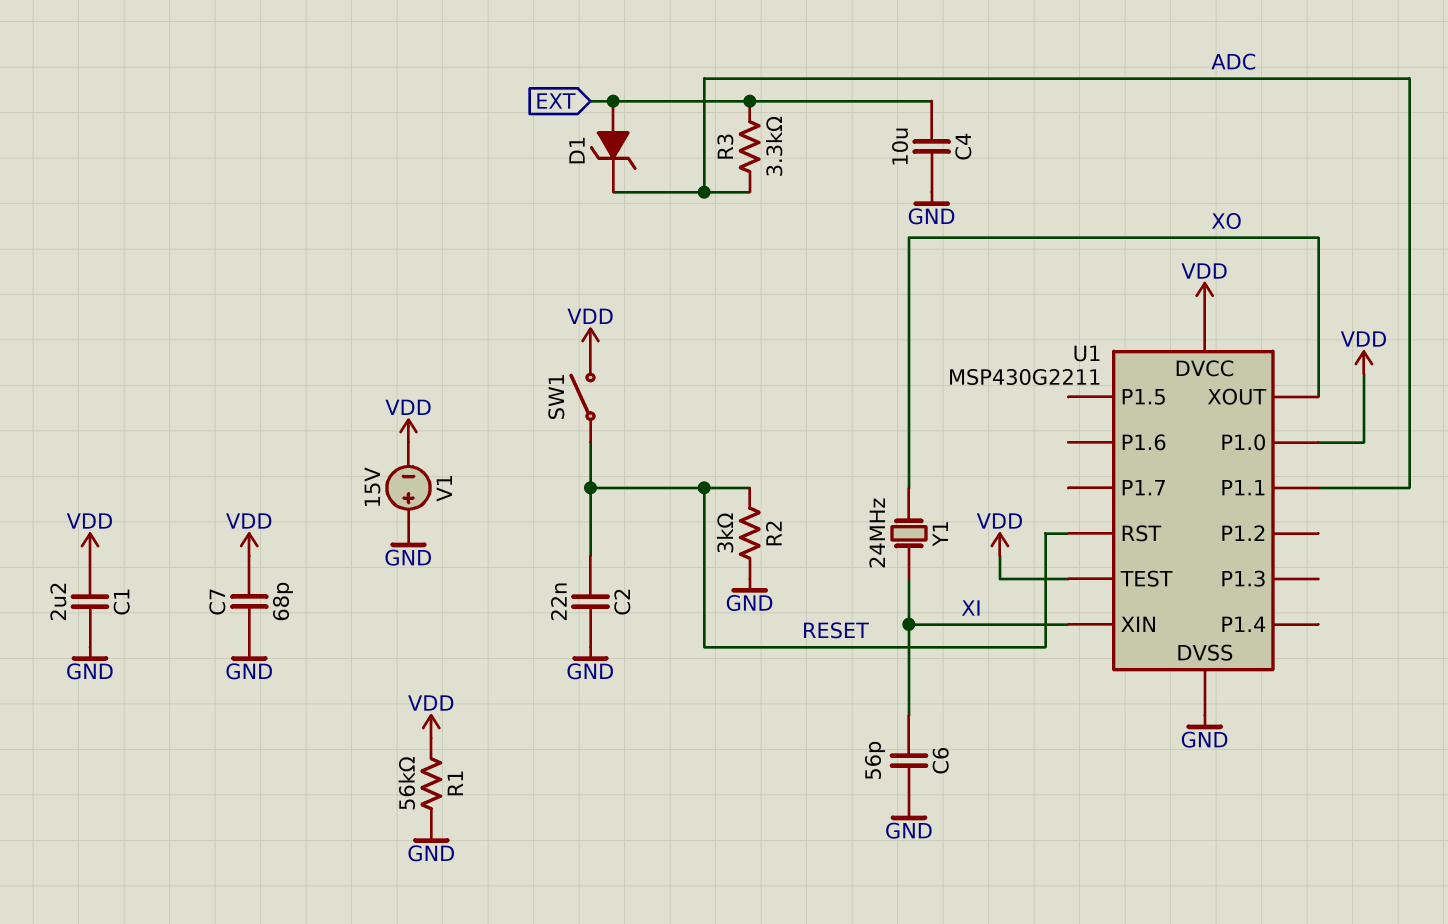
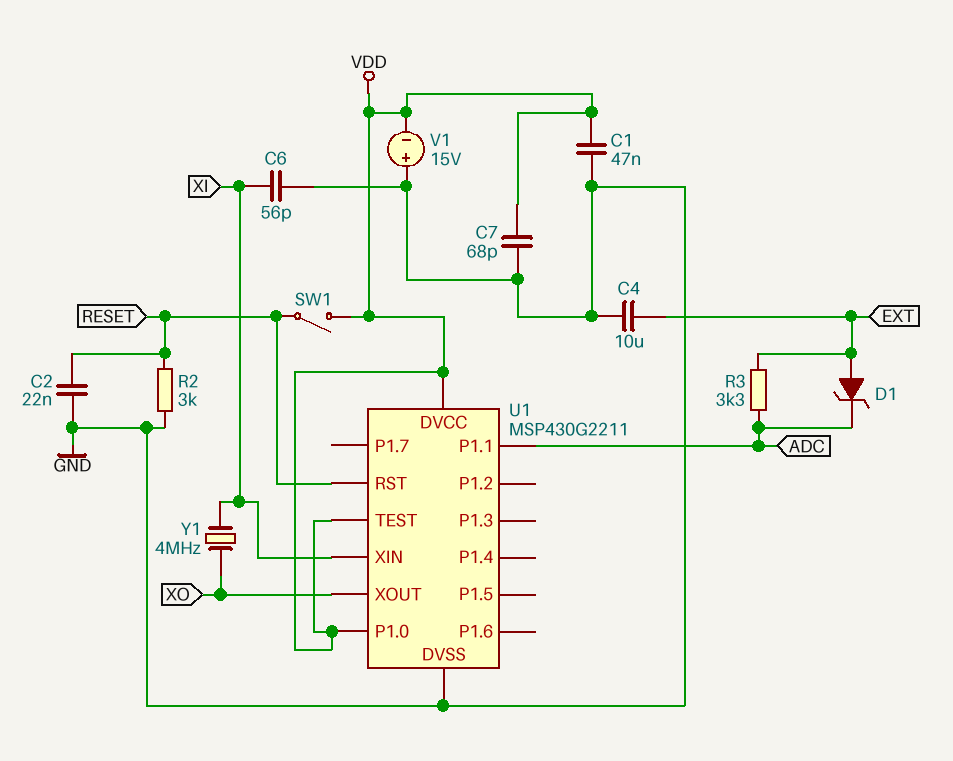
C1: 2.2uF (GND, VDD) -> 47nF (GND, VDD)
R1: 56k (GND, VDD) -> none
Y1: 24MHz (XI, XO) -> 4MHz (XI, XO)

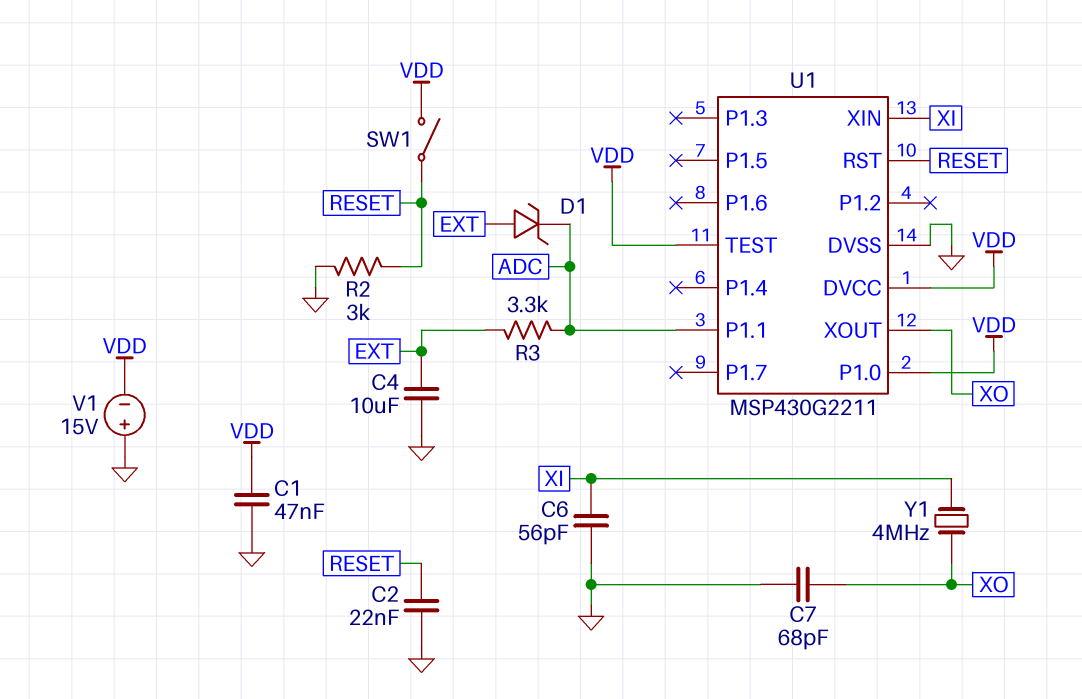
C7: 68pF (GND, VDD) -> 68pF (GND, XO)

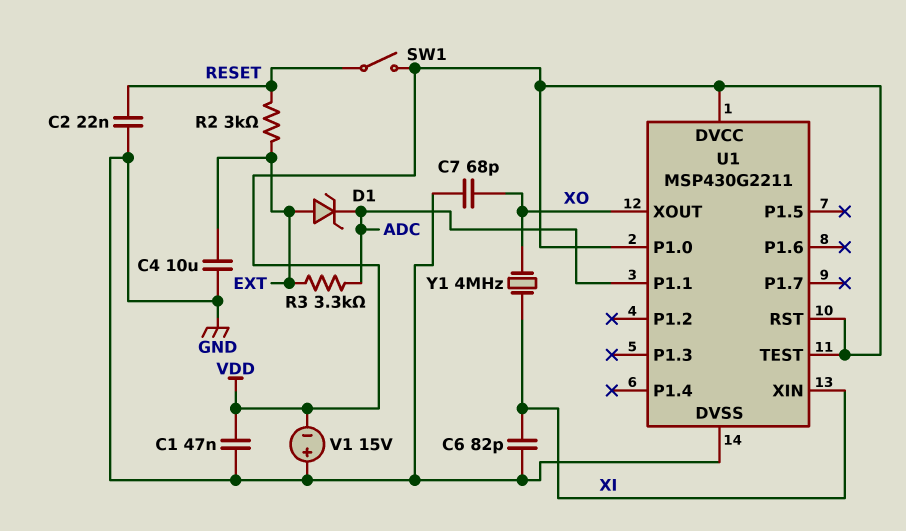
C6: 56pF (GND, XI) -> 82pF (GND, XI)
R2: 3k (GND, RESET) -> 3k (EXT, RESET)
U1 pin RST: RESET -> VDD

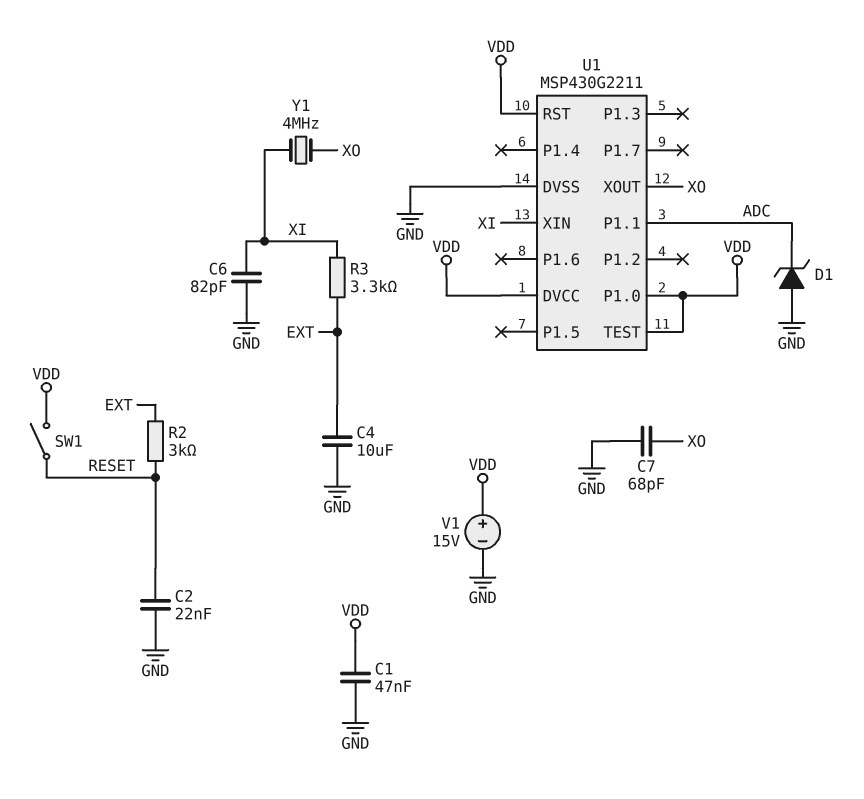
D1: zener (A EXT, K ADC) -> zener (A GND, K ADC)
R3: 3.3k (ADC, EXT) -> 3.3k (EXT, XI)
V1: 15V (plus GND, minus VDD) -> 15V (plus VDD, minus GND)

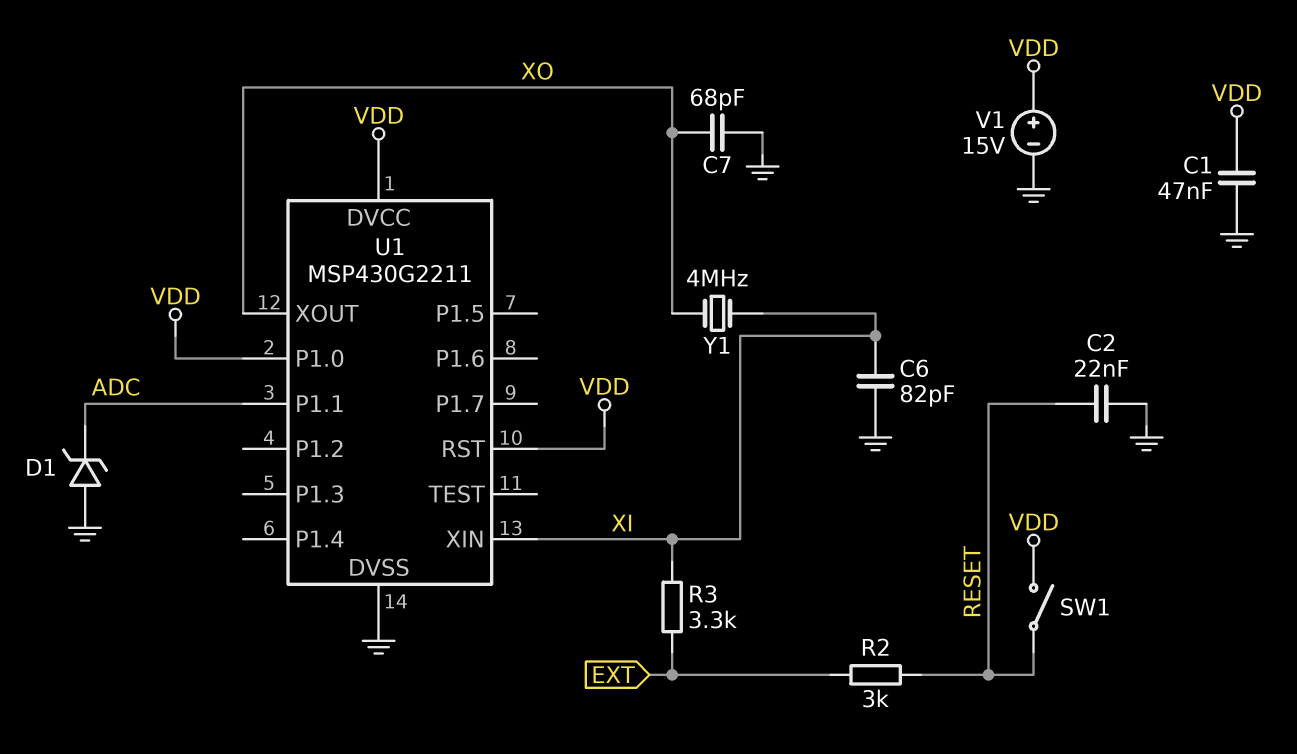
C4: 10uF (EXT, GND) -> none
U1 pin TEST: VDD -> none

